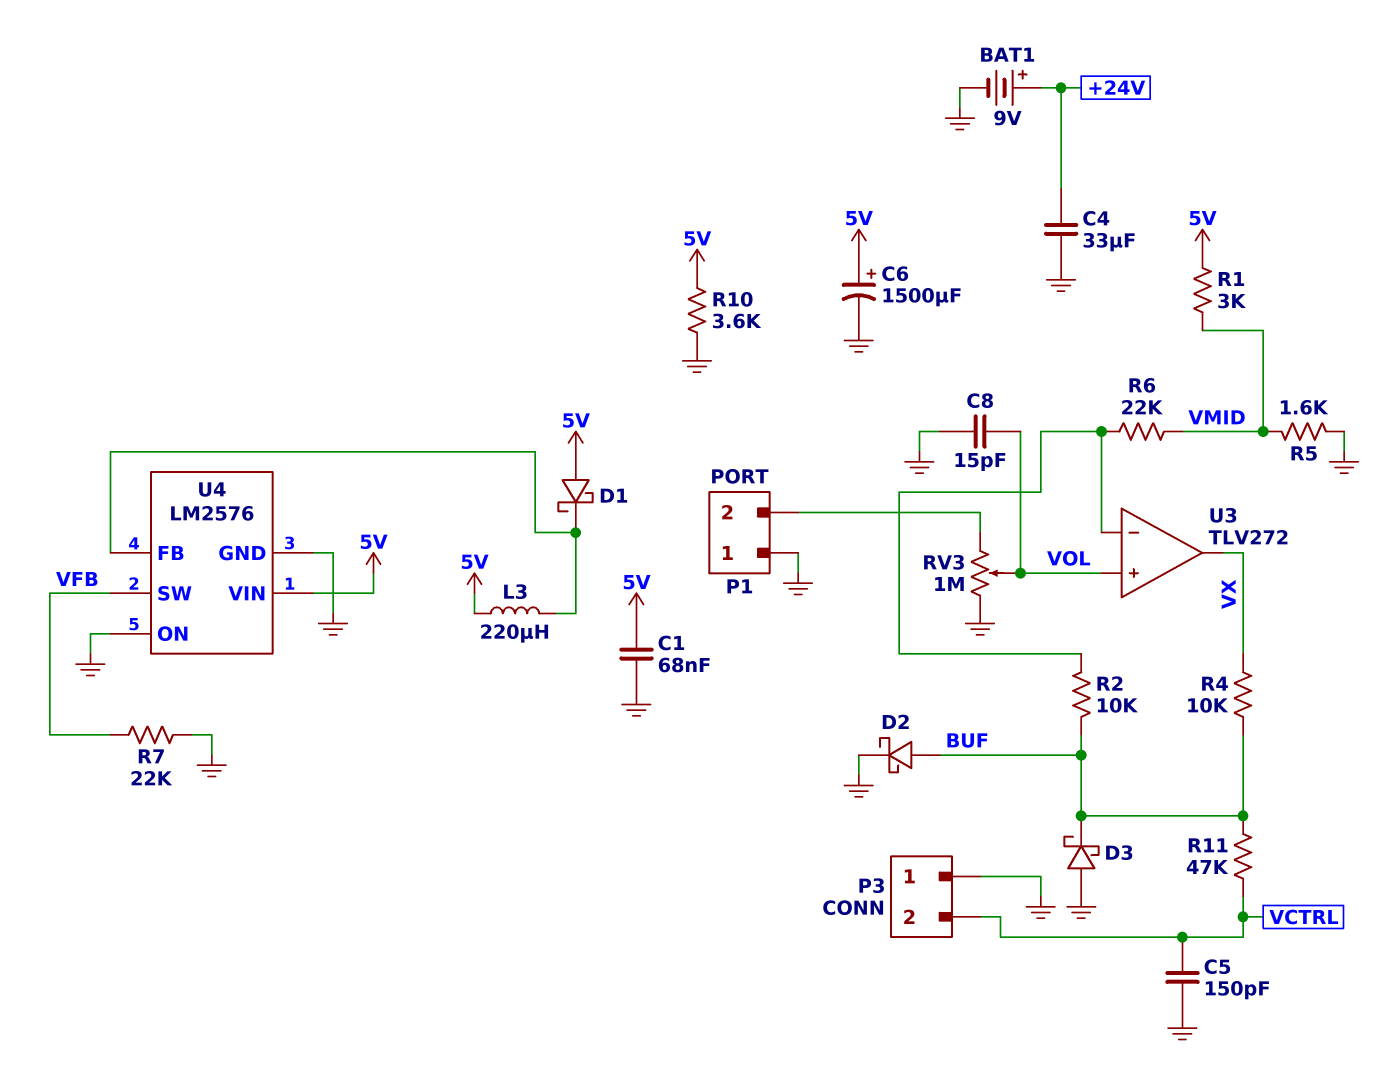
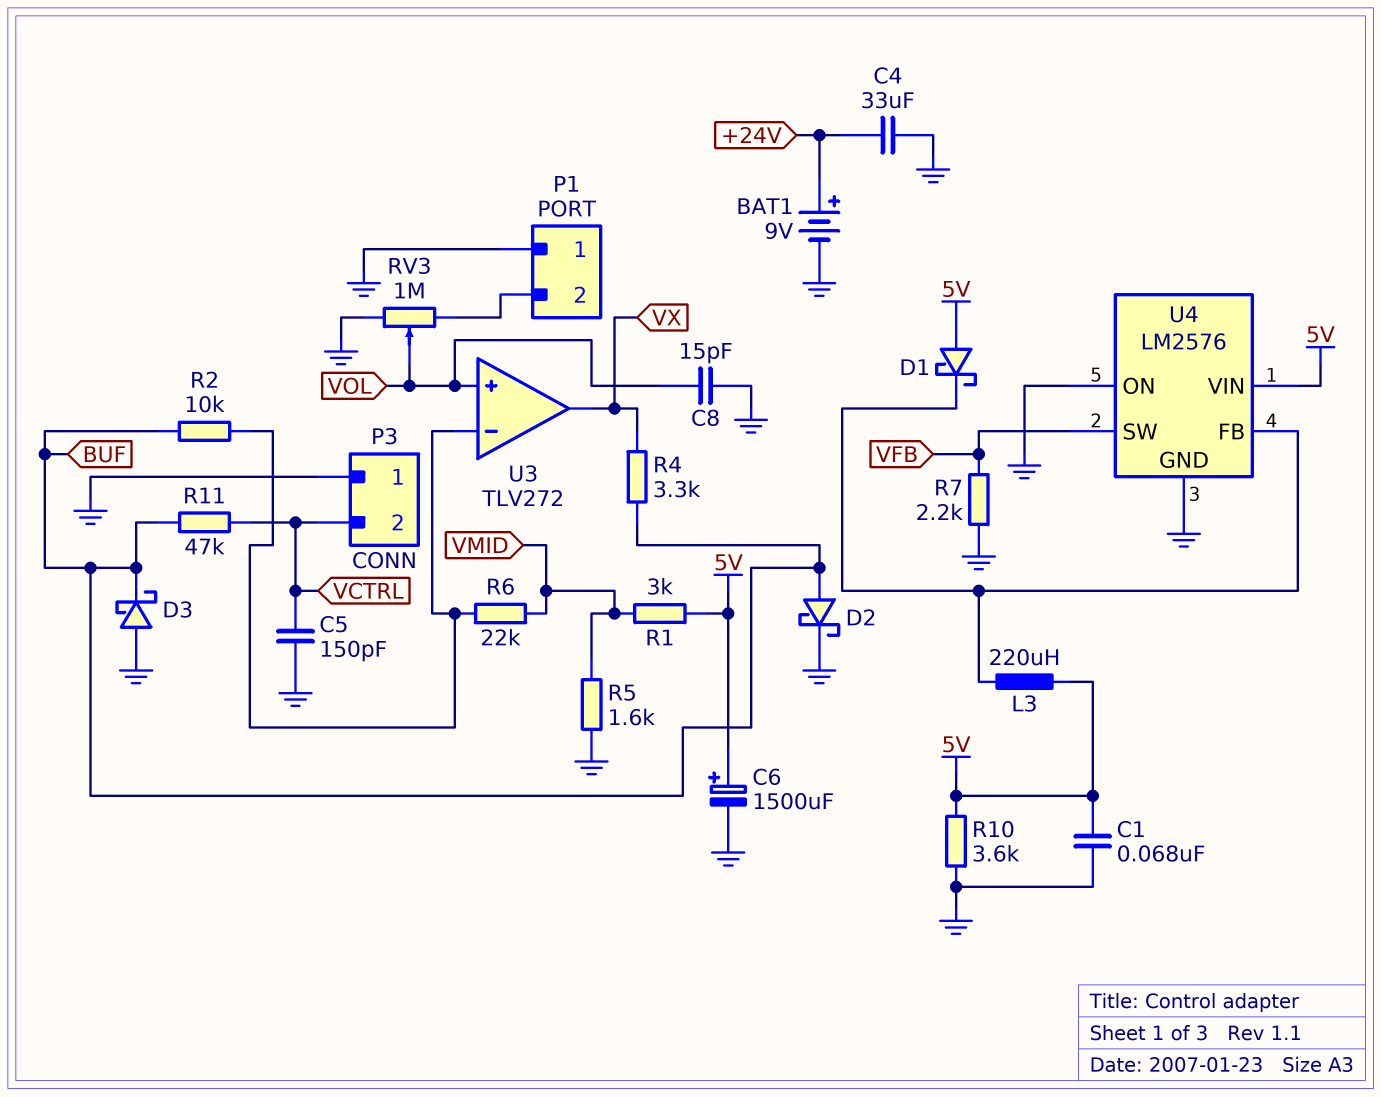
R4: 10k (BUF, VX) -> 3.3k (BUF, VX)
R7: 22k (GND, VFB) -> 2.2k (GND, VFB)

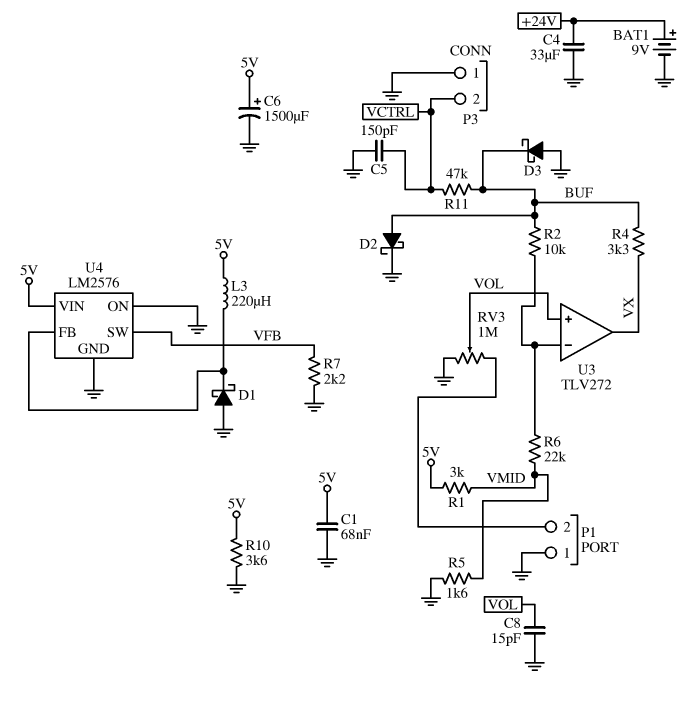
D1: schottky (A 5V, K U4/FB) -> schottky (A GND, K U4/FB)

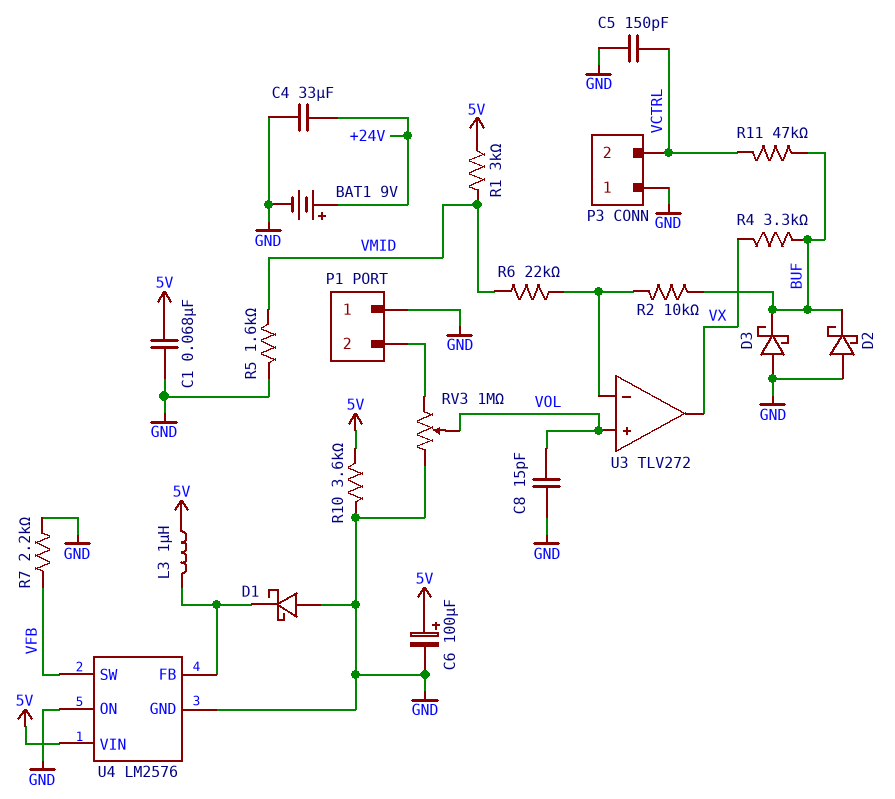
C6: 1500uF (plus 5V, minus GND) -> 100uF (plus 5V, minus GND)
D2: schottky (A BUF, K GND) -> schottky (A GND, K BUF)
L3: 220uH (5V, U4/FB) -> 1uH (5V, U4/FB)

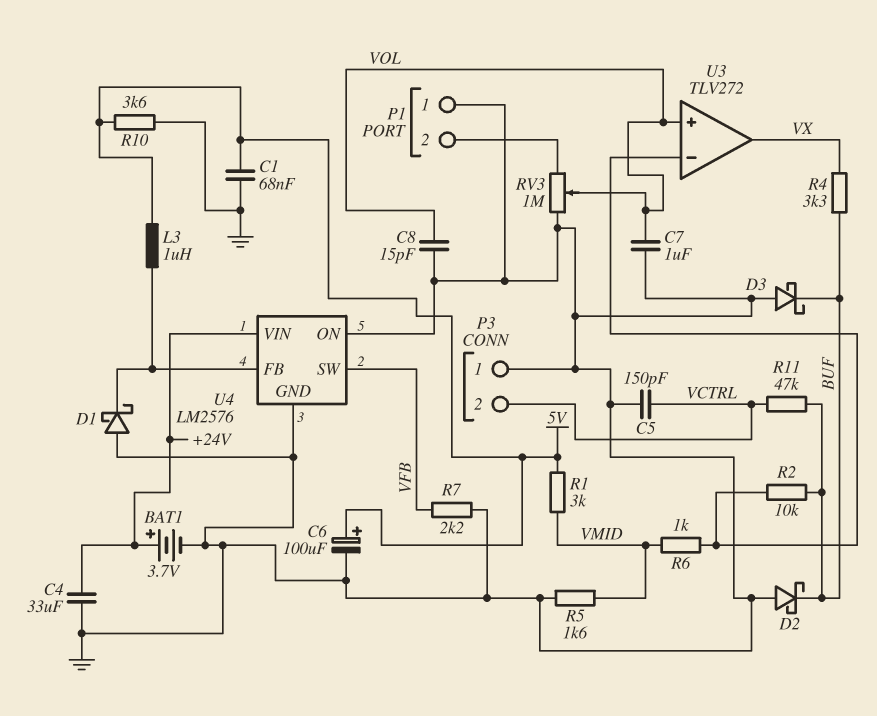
BAT1: 9V (plus +24V, minus GND) -> 3.7V (plus +24V, minus GND)
C7: none -> 1uF (GND, VOL)
R6: 22k (U3/in-, VMID) -> 1k (U3/in-, VMID)
U4 pin VIN: 5V -> +24V

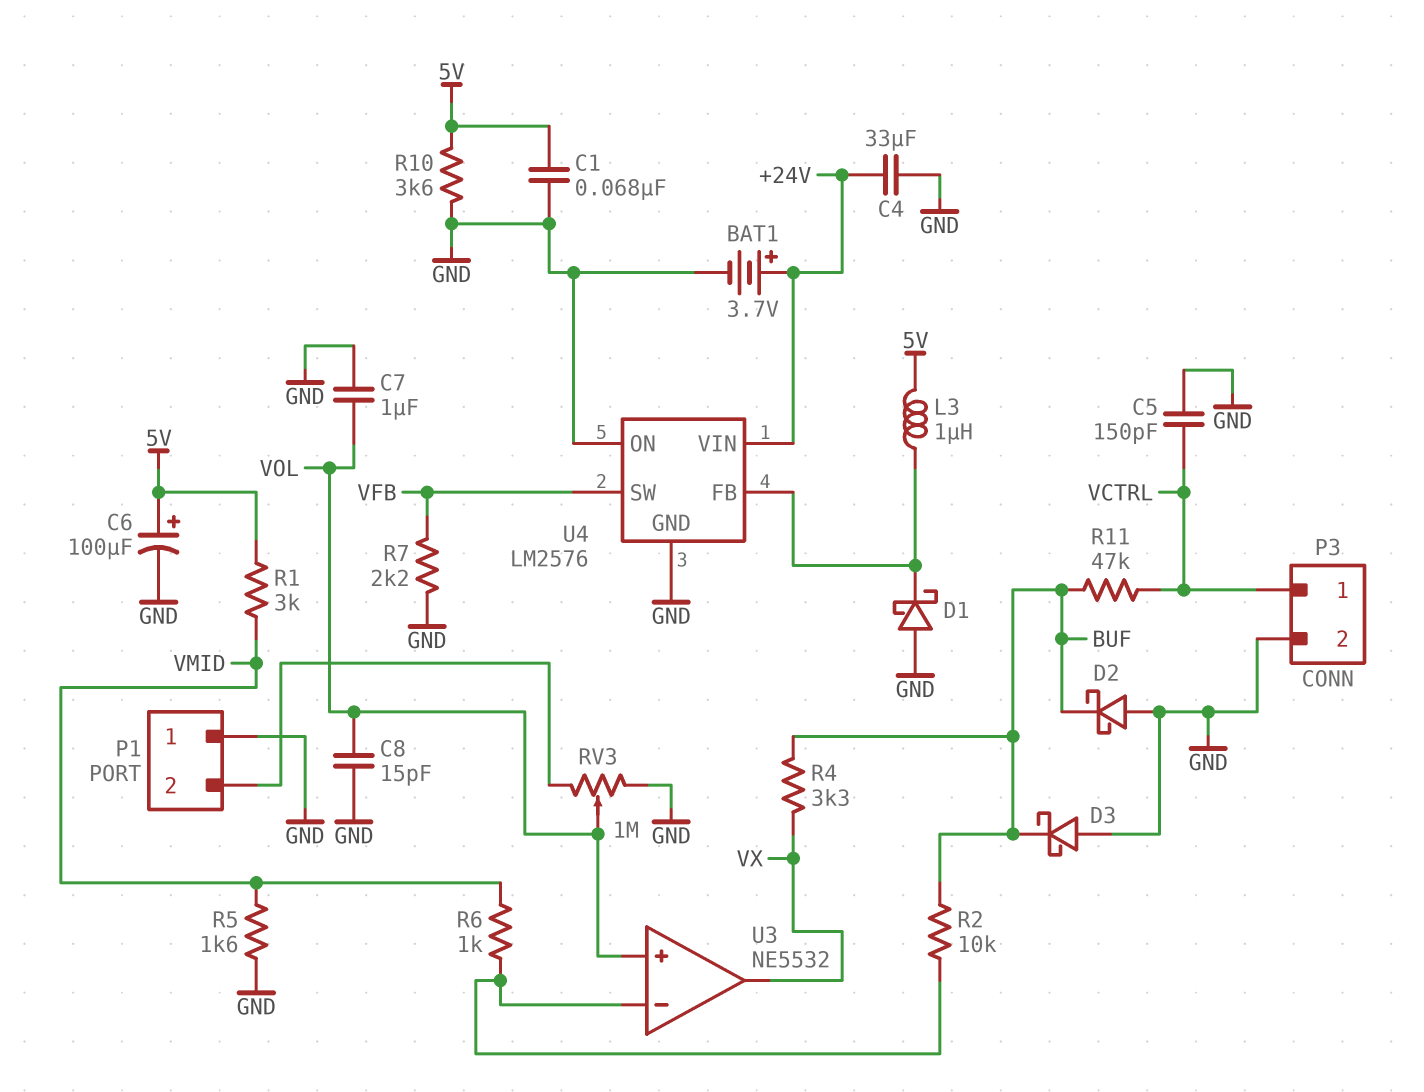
P3 pin 1: GND -> VCTRL
P3 pin 2: VCTRL -> GND
U3: TLV272 -> NE5532

